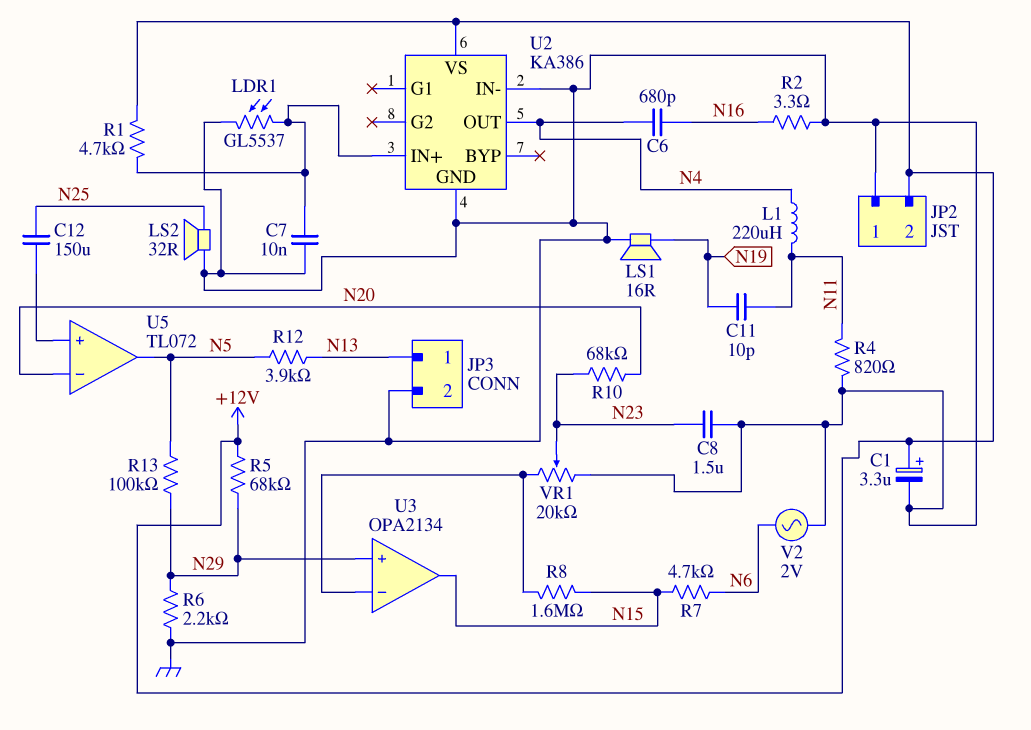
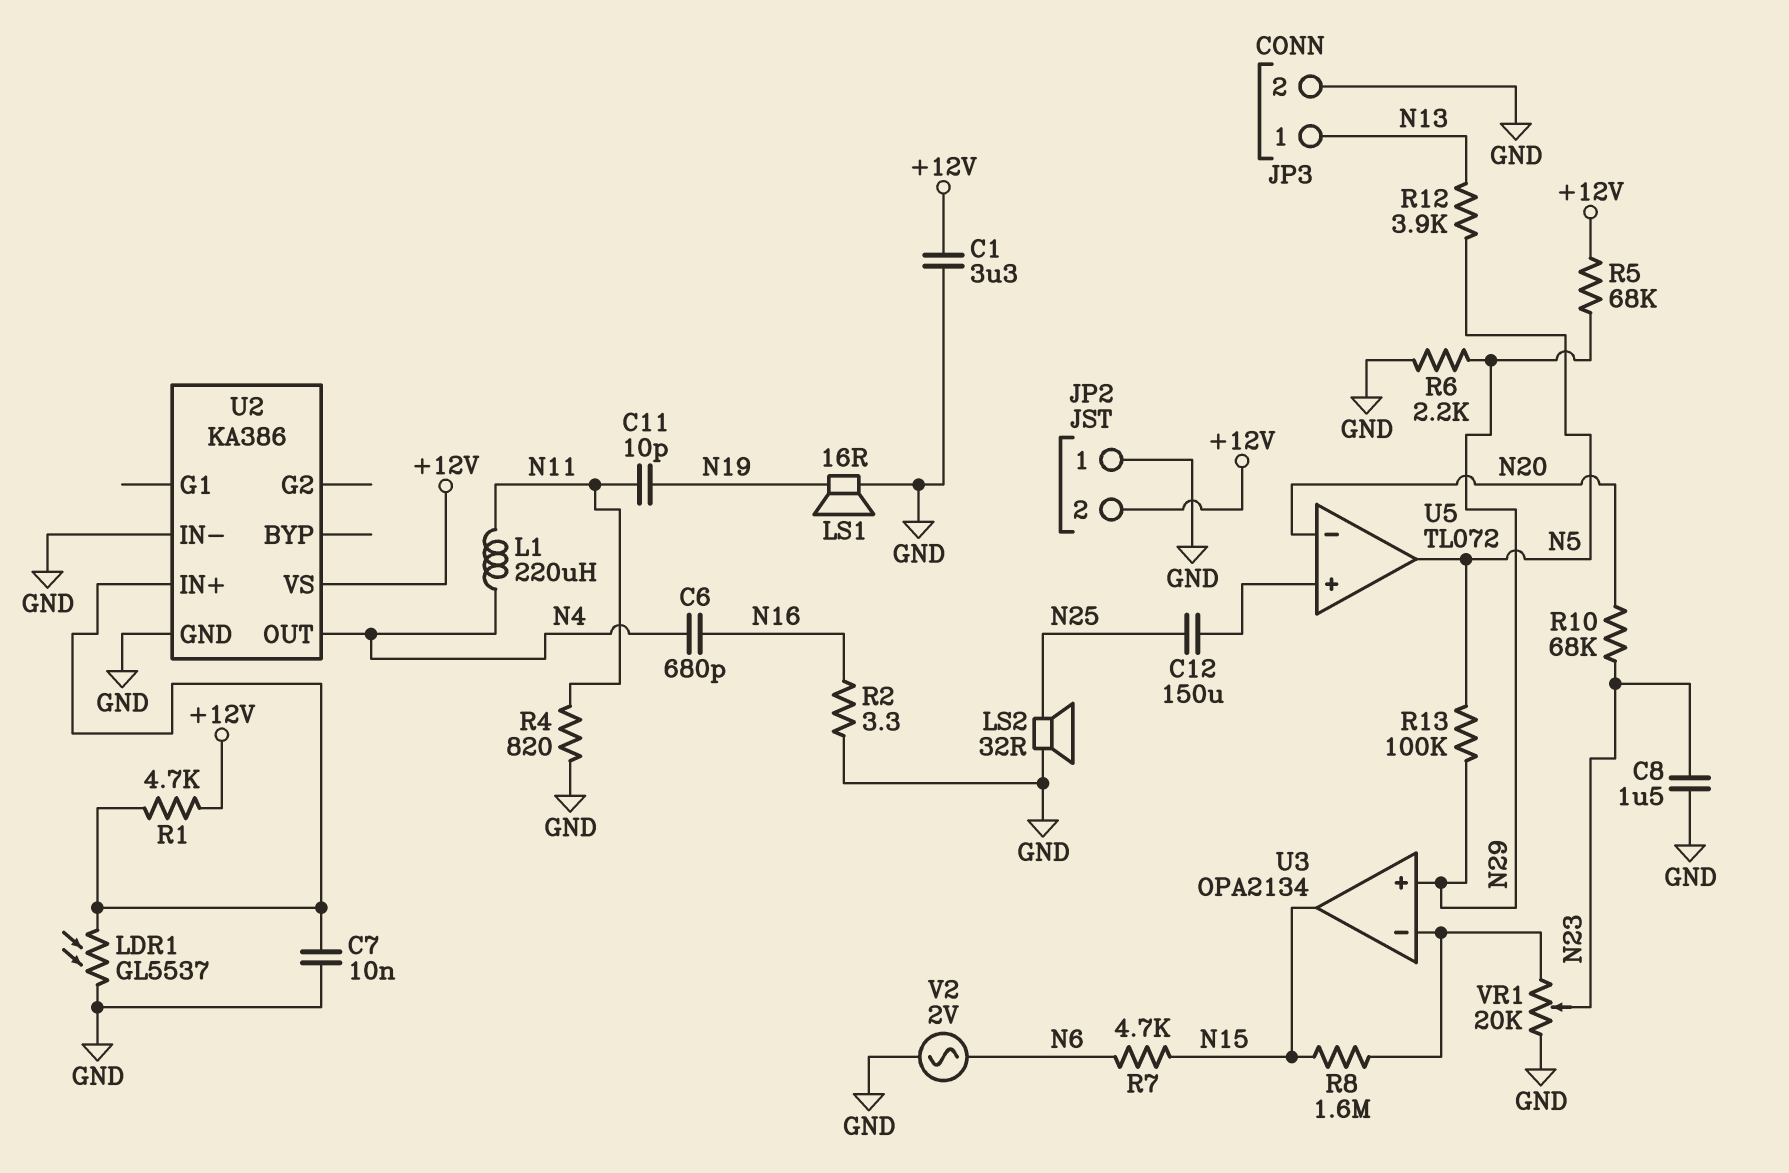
C1: 3.3uF (plus +12V, minus GND) -> 3.3uF (+12V, GND)

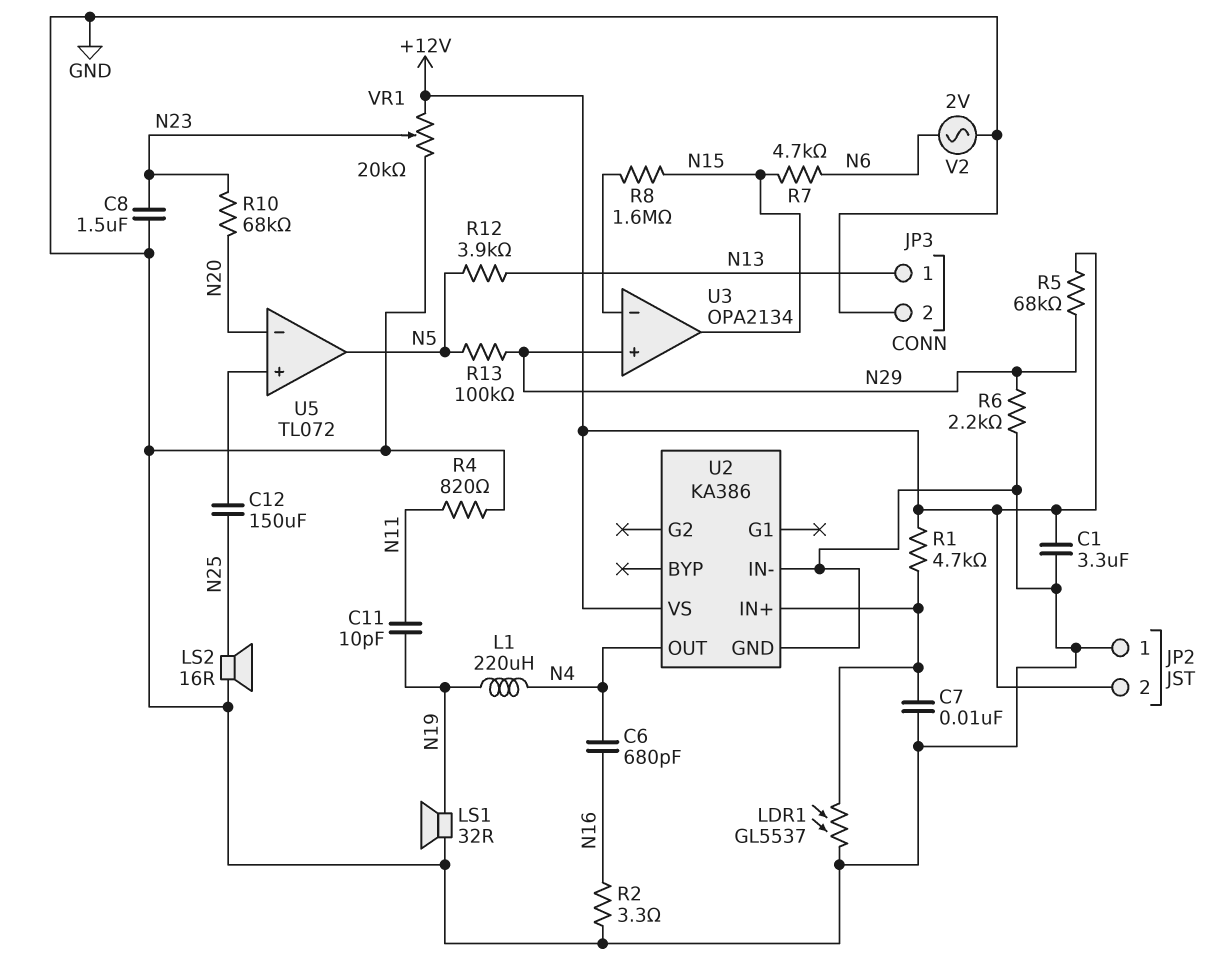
L1: 220uH (N4, N11) -> 220uH (N4, N19)
LS1: speaker 16R (GND, N19) -> speaker 32R (GND, N19)
LS2: speaker 32R (GND, N25) -> speaker 16R (GND, N25)
VR1: 20k (GND, U3/in-, wiper N23) -> 20k (+12V, GND, wiper N23)

